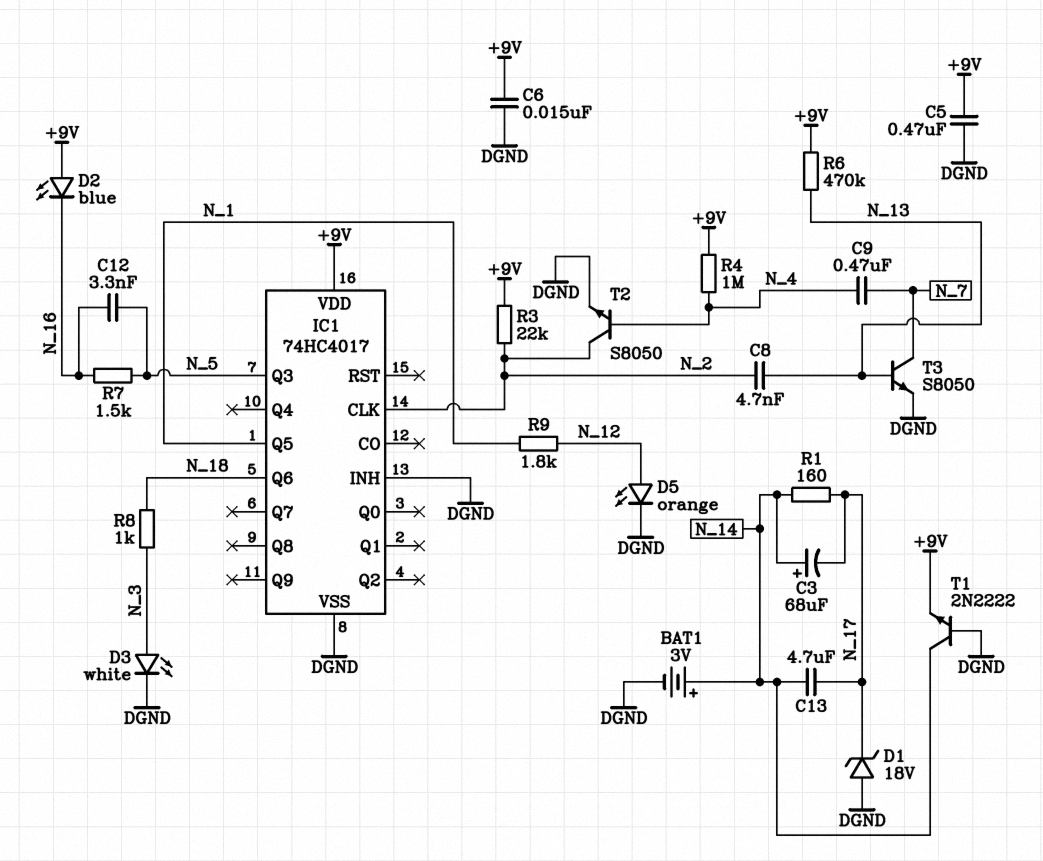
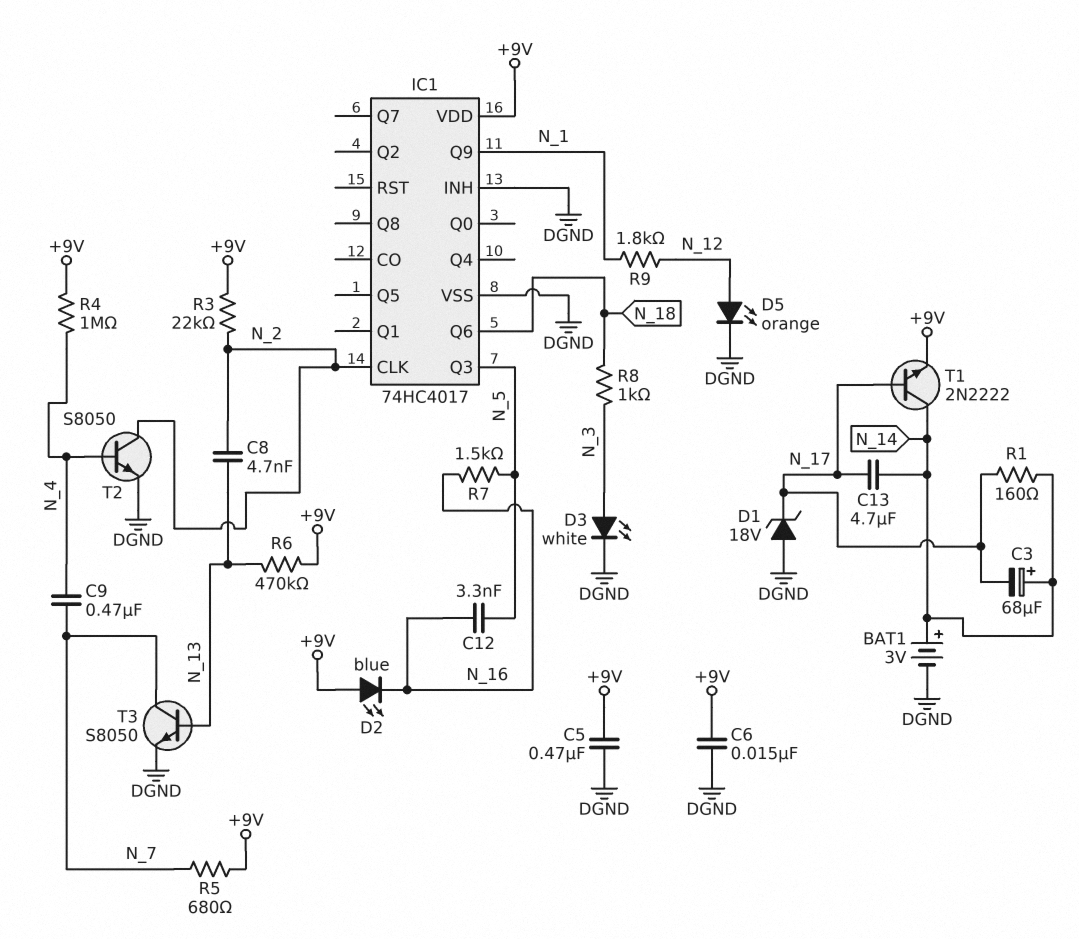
IC1 pin Q5: N_1 -> none
IC1 pin Q9: none -> N_1
R5: none -> 680 (+9V, N_7)
T1: NPN 2N2222 (B DGND, C N_14, E +9V) -> NPN 2N2222 (B N_17, C N_14, E +9V)

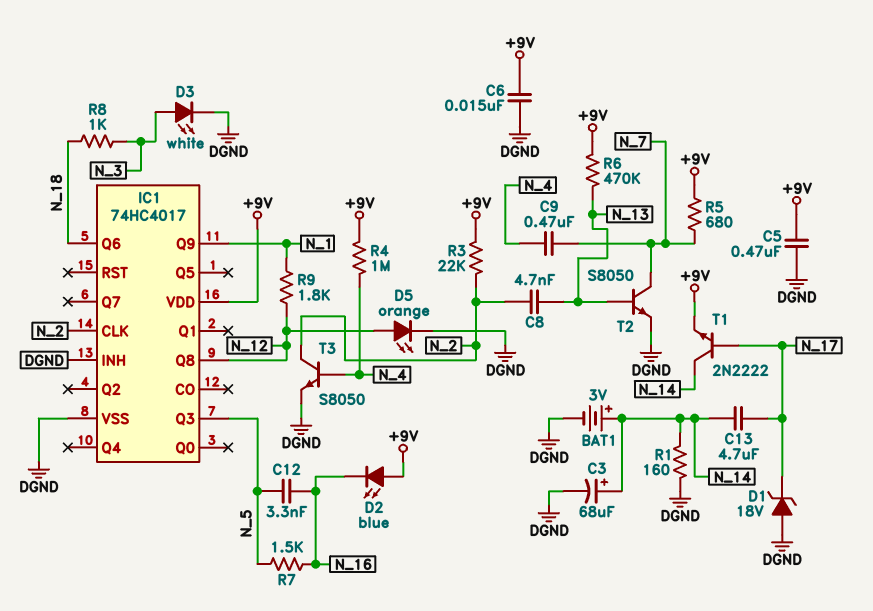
C3: 68uF (plus N_14, minus N_17) -> 68uF (plus N_14, minus DGND)
IC1 pin Q8: none -> N_12
R1: 160 (N_14, N_17) -> 160 (DGND, N_14)
T2: NPN S8050 (B N_4, C N_2, E DGND) -> NPN S8050 (B N_13, C N_7, E DGND)
T3: NPN S8050 (B N_13, C N_7, E DGND) -> NPN S8050 (B N_4, C N_2, E DGND)

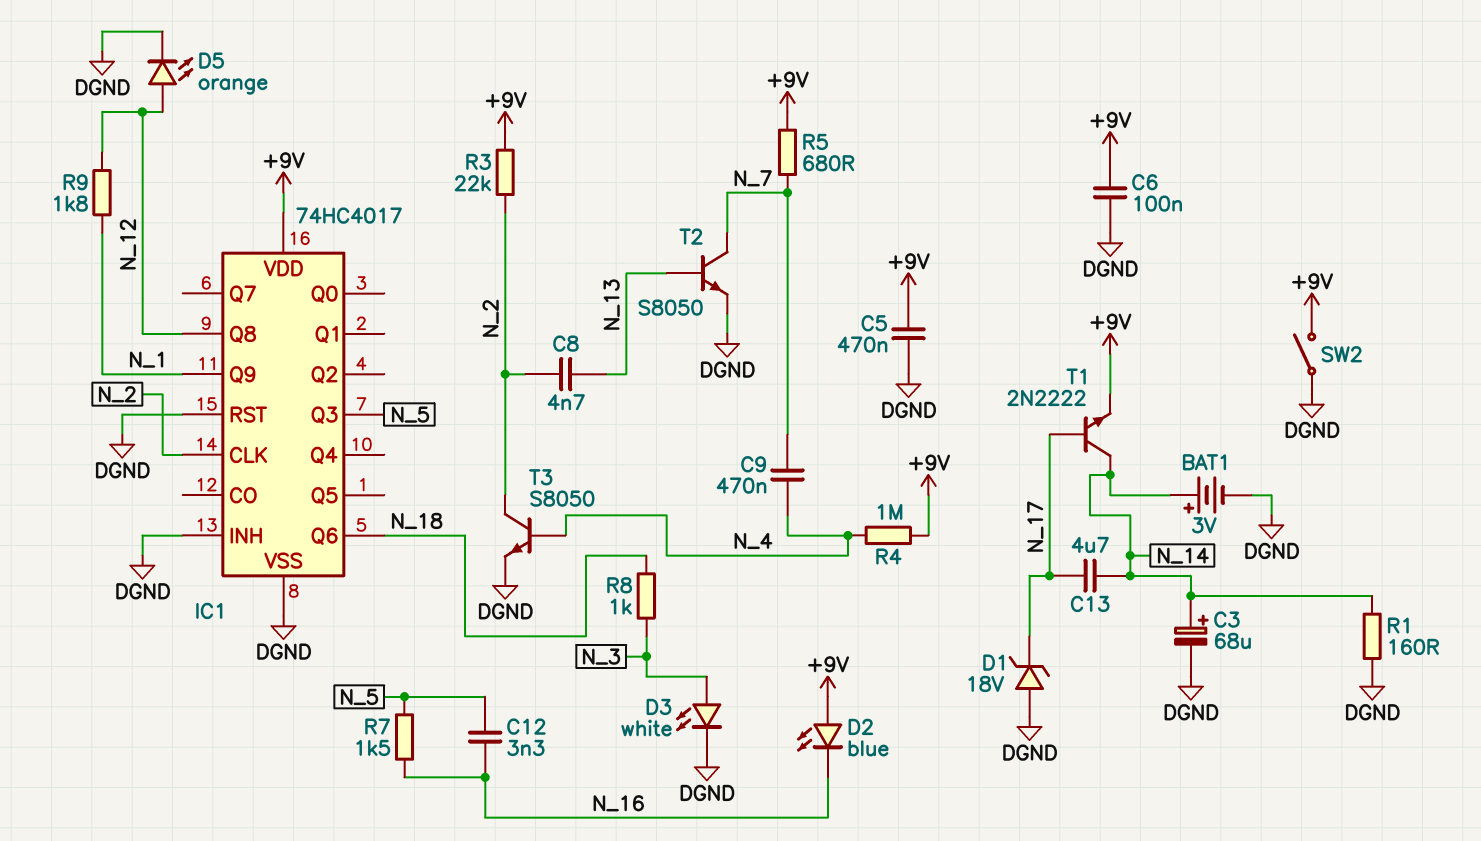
C6: 15nF (+9V, DGND) -> 100nF (+9V, DGND)
IC1 pin RST: none -> DGND
R6: 470k (+9V, N_13) -> none
SW2: none -> switch (+9V, DGND)

